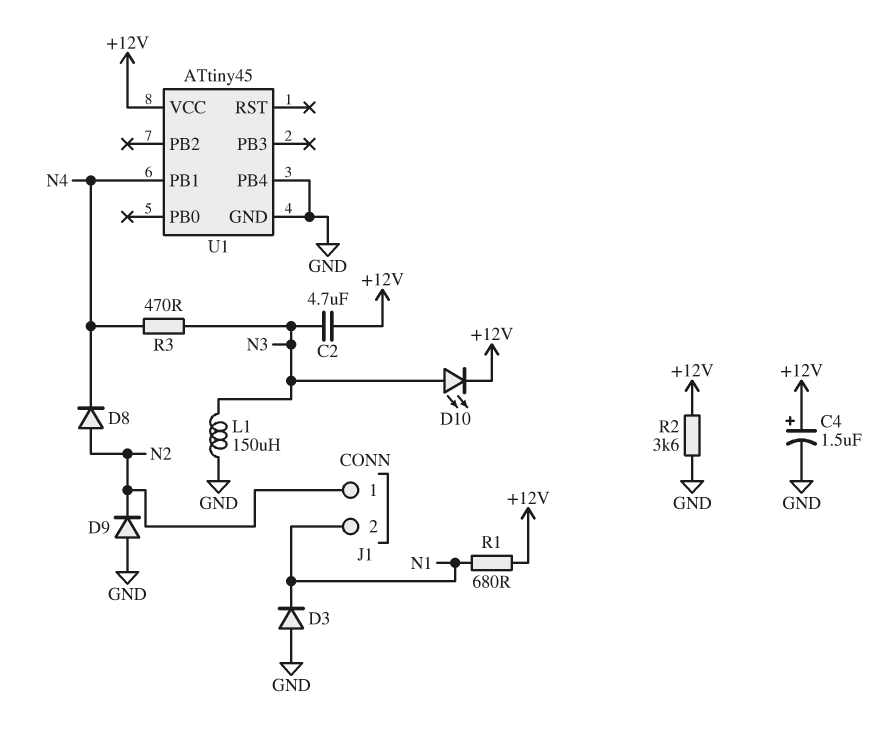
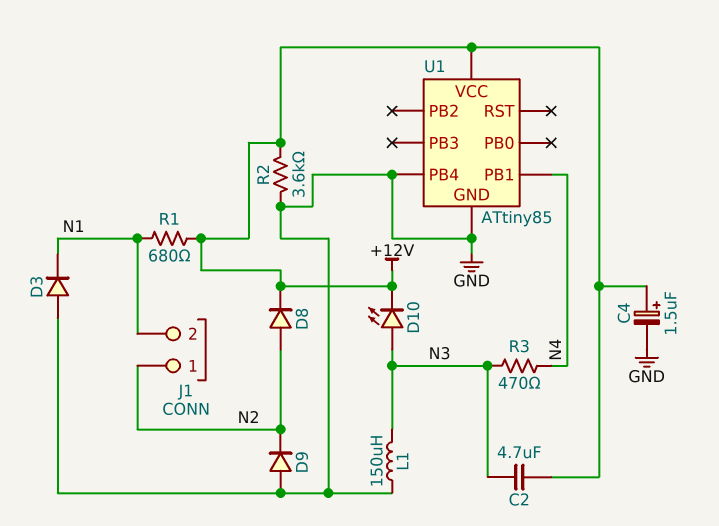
D8: diode (A N2, K N4) -> diode (A N2, K +12V)
U1: ATtiny45 -> ATtiny85

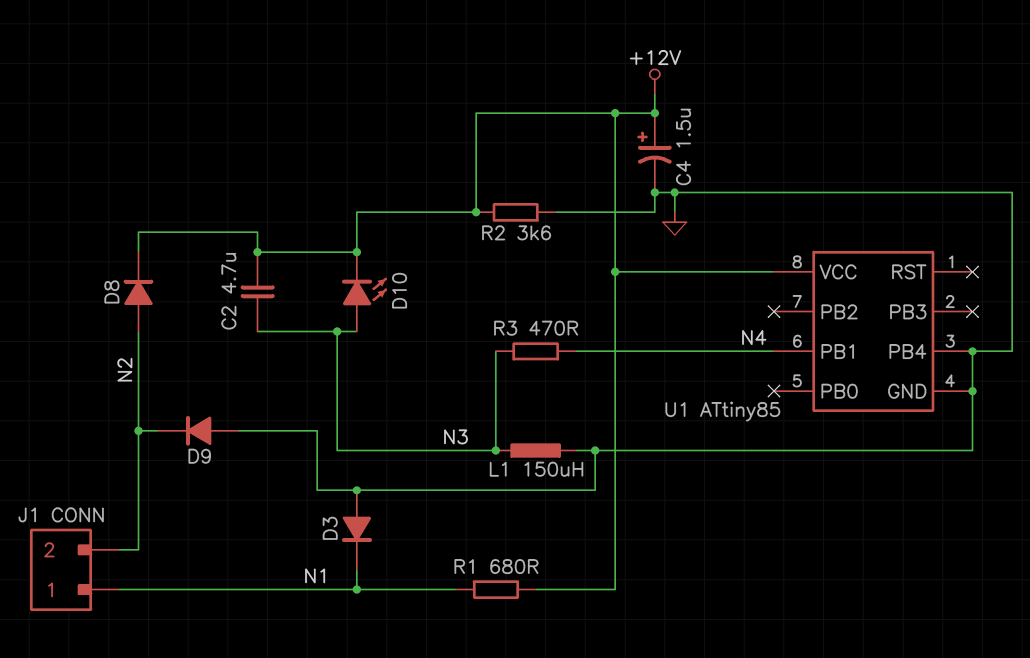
J1 pin 1: N2 -> N1
J1 pin 2: N1 -> N2

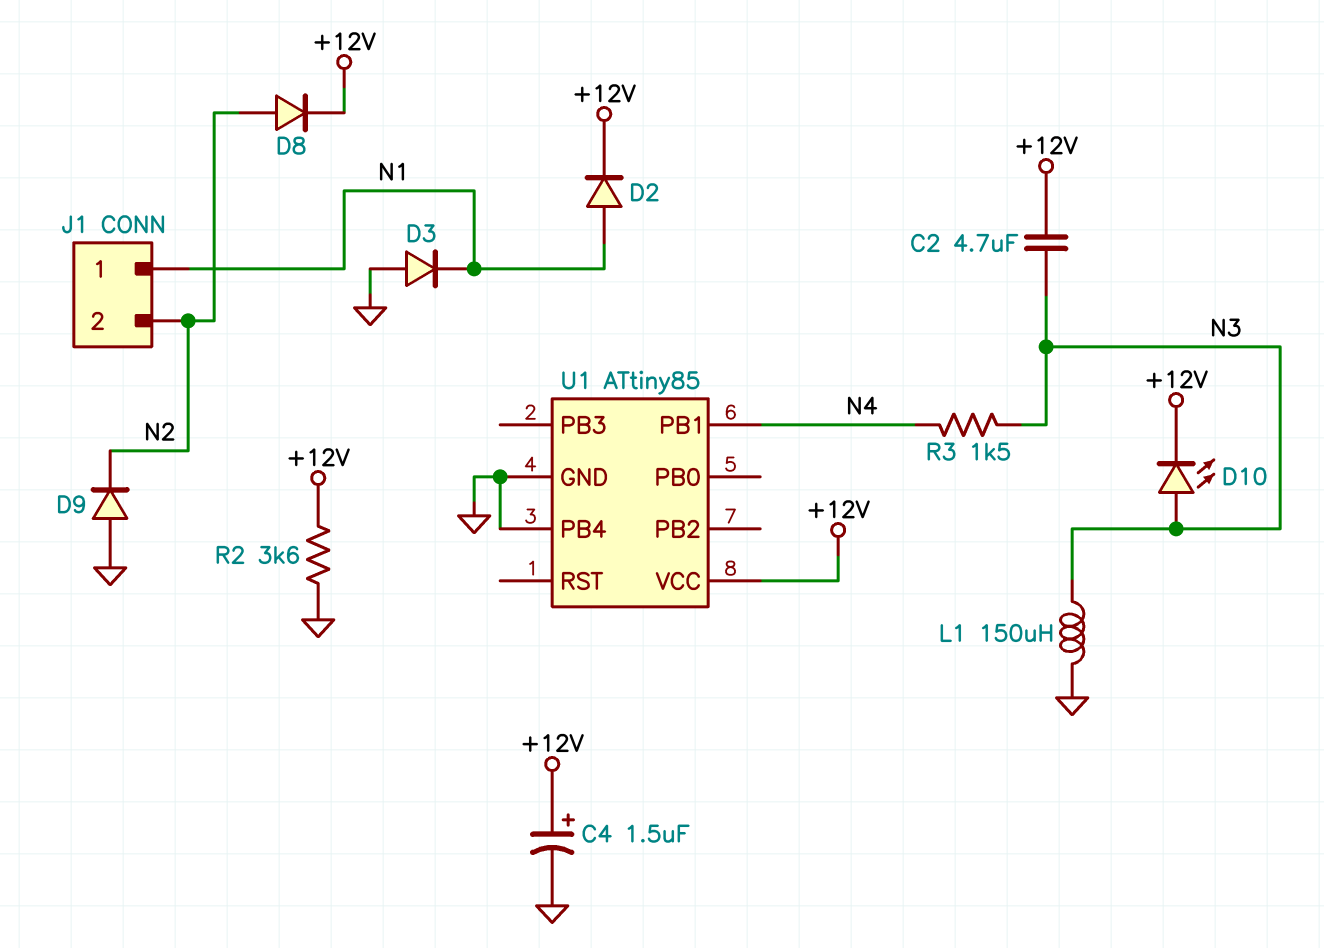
D2: none -> diode (A N1, K +12V)
R1: 680 (+12V, N1) -> none
R3: 470 (N3, N4) -> 1.5k (N3, N4)

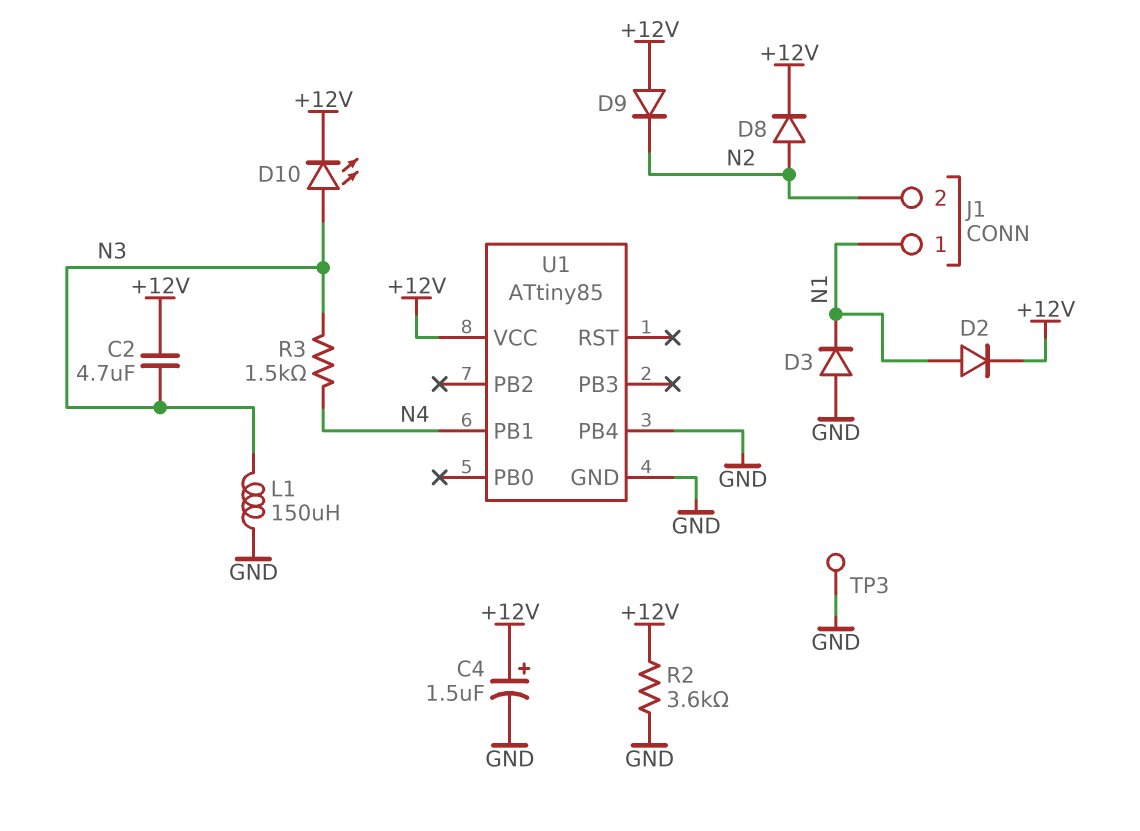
D9: diode (A GND, K N2) -> diode (A +12V, K N2)
TP3: none -> test point (GND)

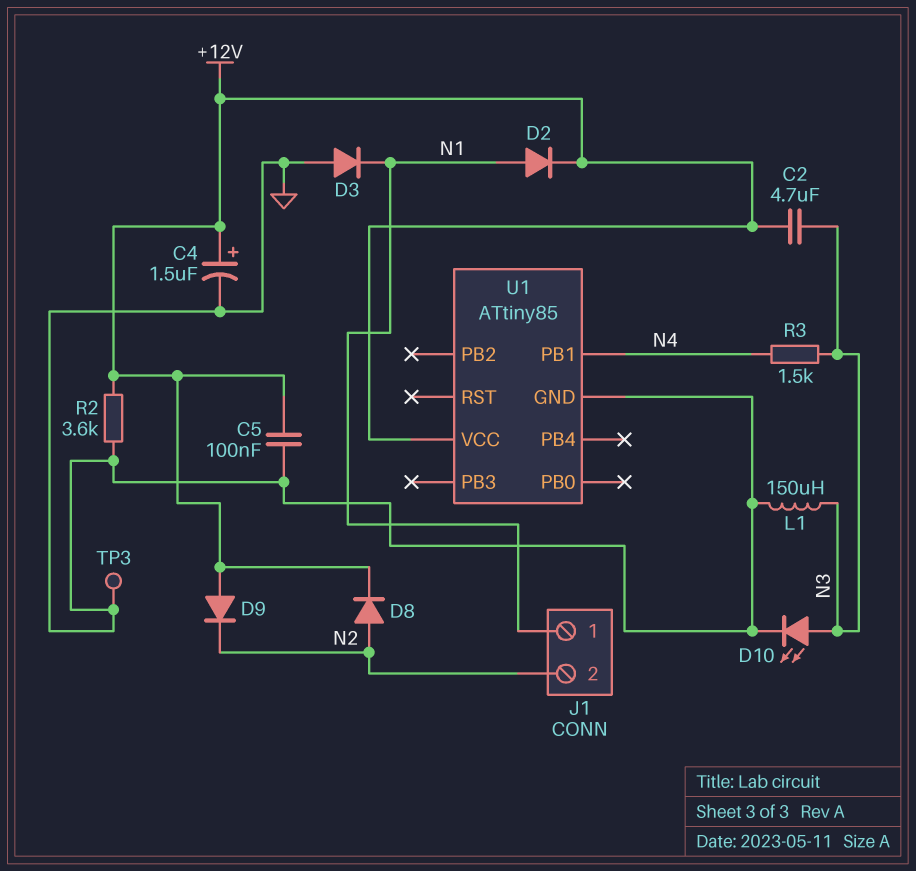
C5: none -> 100nF (+12V, GND)
D10: LED (A N3, K +12V) -> LED (A N3, K GND)
U1 pin PB4: GND -> none

